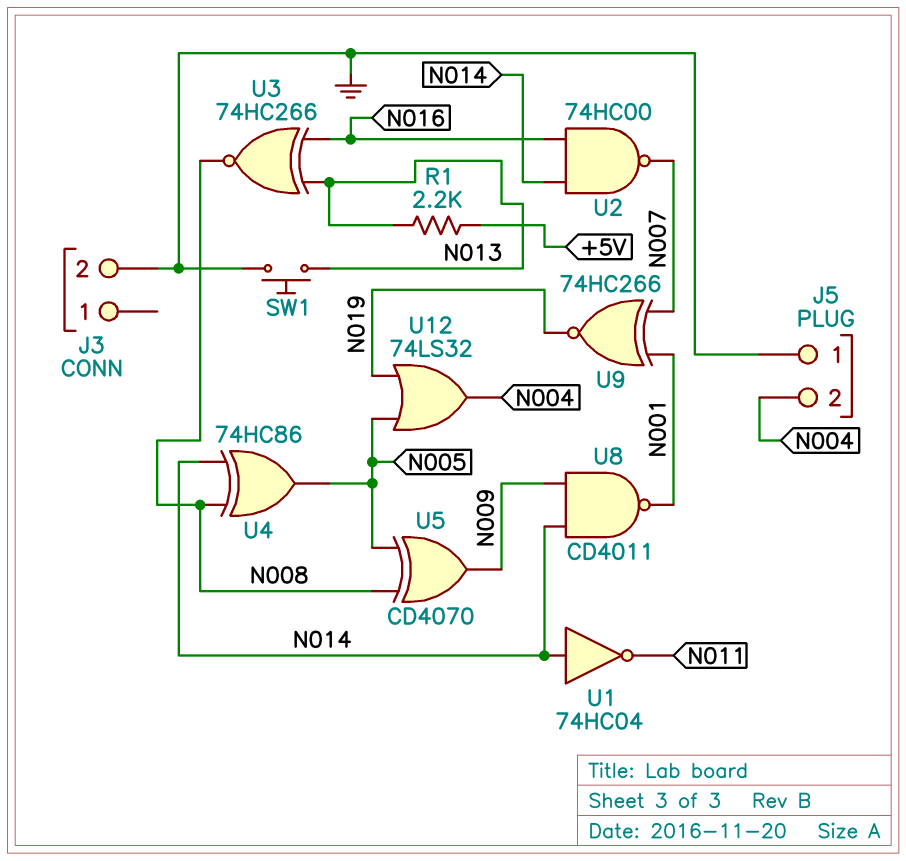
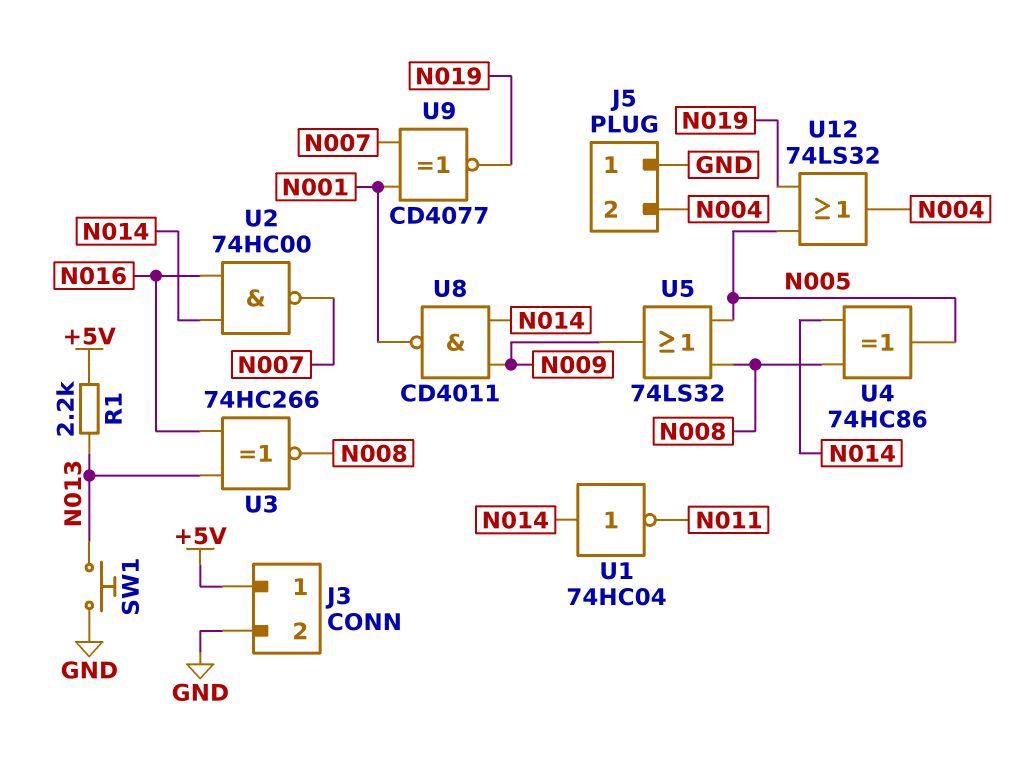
J3 pin 1: none -> +5V
U5: XOR CD4070 (in N005, in N008, out N009) -> OR 74LS32 (in N005, in N008, out N009)
U9: XNOR 74HC266 (in N001, in N007, out N019) -> XNOR CD4077 (in N001, in N007, out N019)

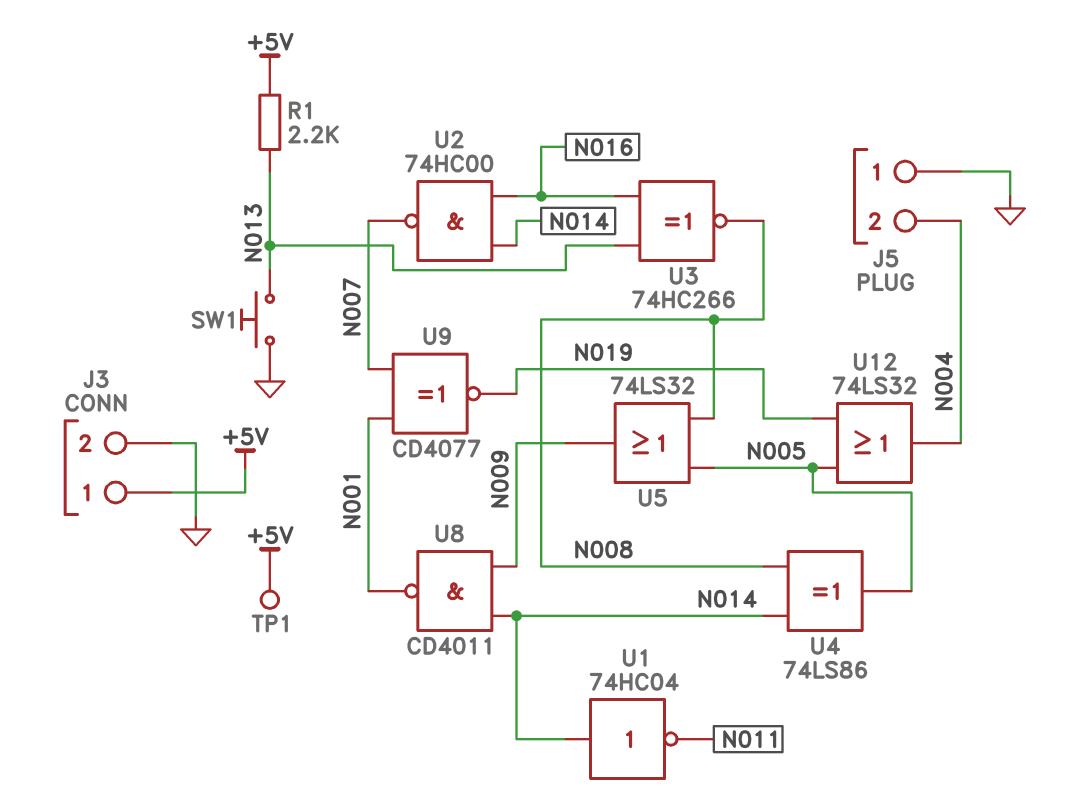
TP1: none -> test point (+5V)
U4: XOR 74HC86 (in N008, in N014, out N005) -> XOR 74LS86 (in N008, in N014, out N005)

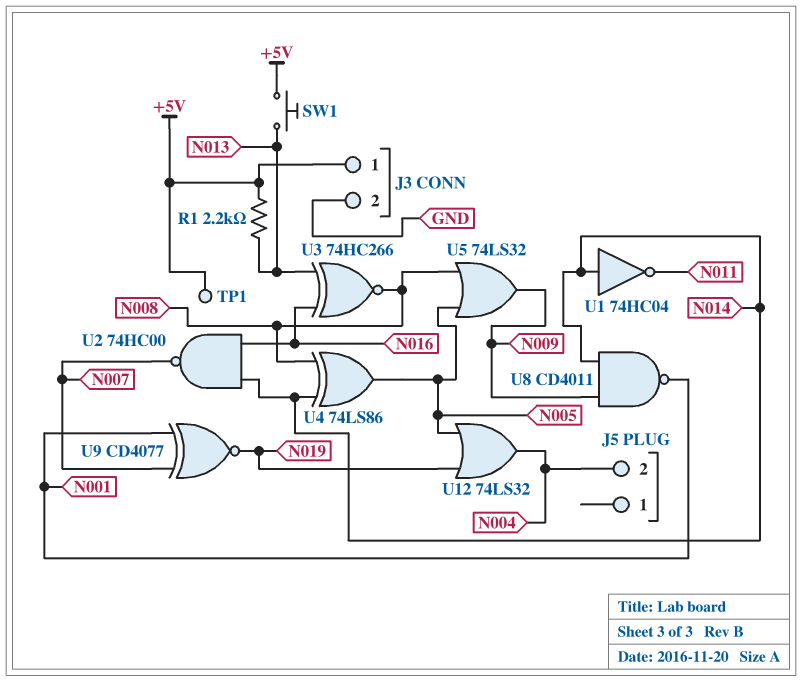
J5 pin 1: GND -> none
SW1: button (GND, N013) -> button (+5V, N013)

